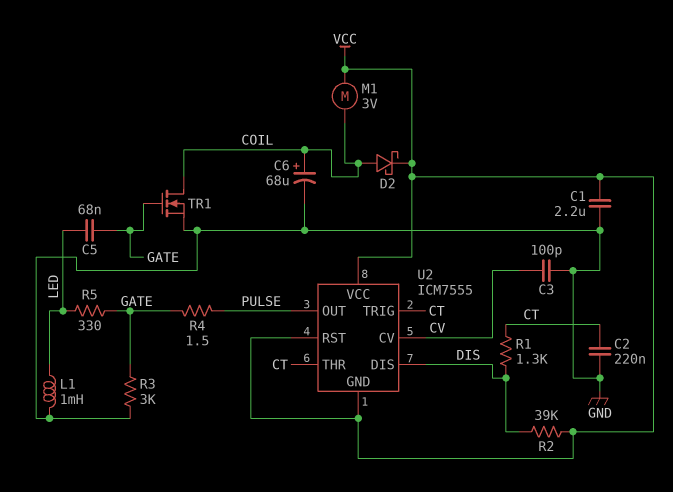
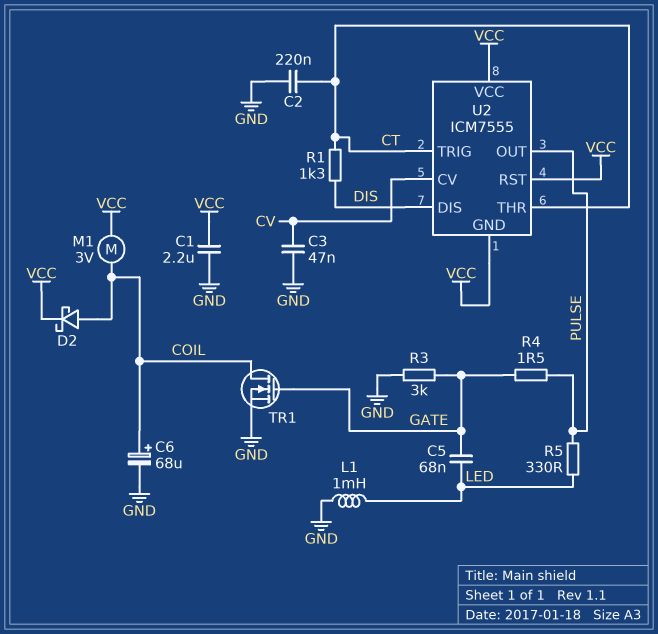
C3: 100pF (CV, GND) -> 47nF (CV, GND)
R2: 39k (DIS, VCC) -> none
R5: 330 (GATE, LED) -> 330 (LED, PULSE)

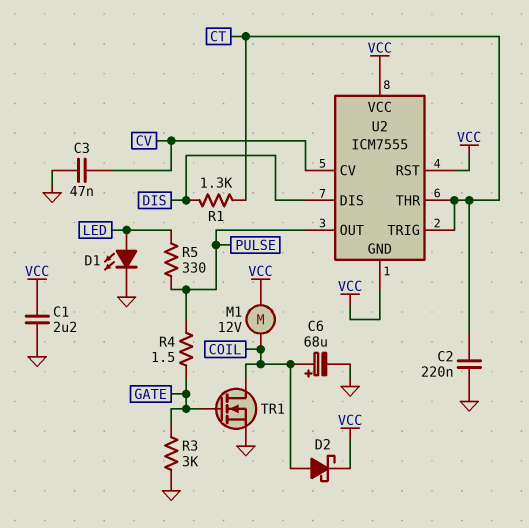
C5: 68nF (GATE, LED) -> none
D1: none -> LED (A LED, K GND)
L1: 1mH (GND, LED) -> none
M1: motor 3V (COIL, VCC) -> motor 12V (COIL, VCC)

